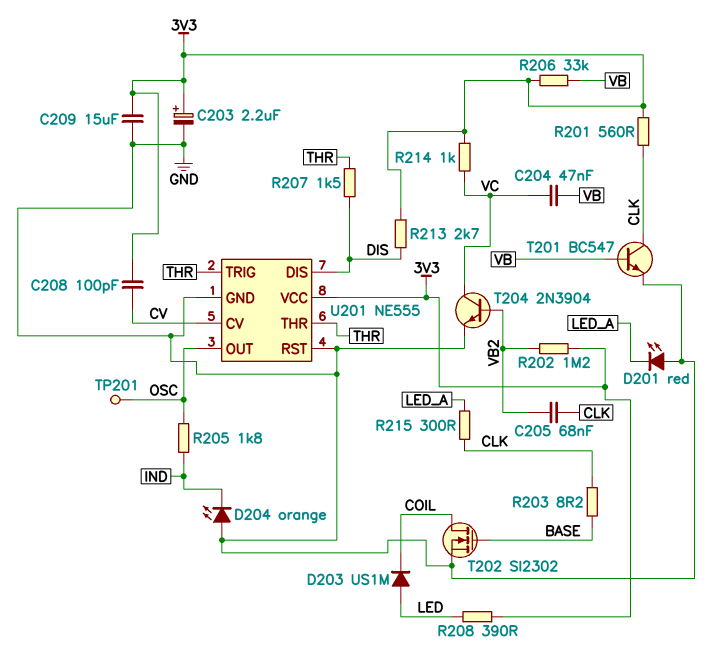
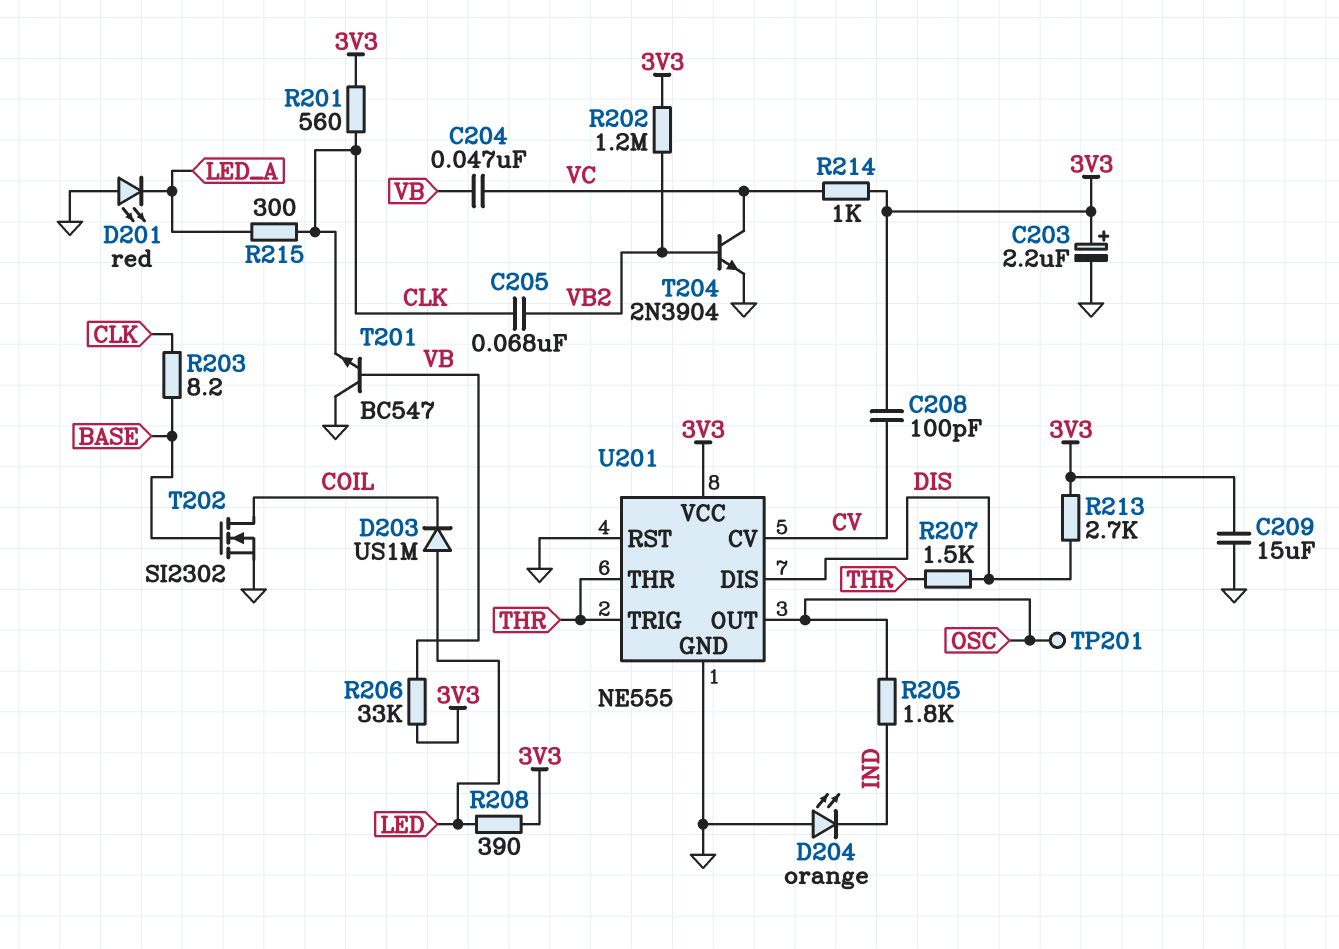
T201: NPN BC547 (B VB, C CLK, E GND) -> NPN BC547 (B VB, C GND, E CLK)

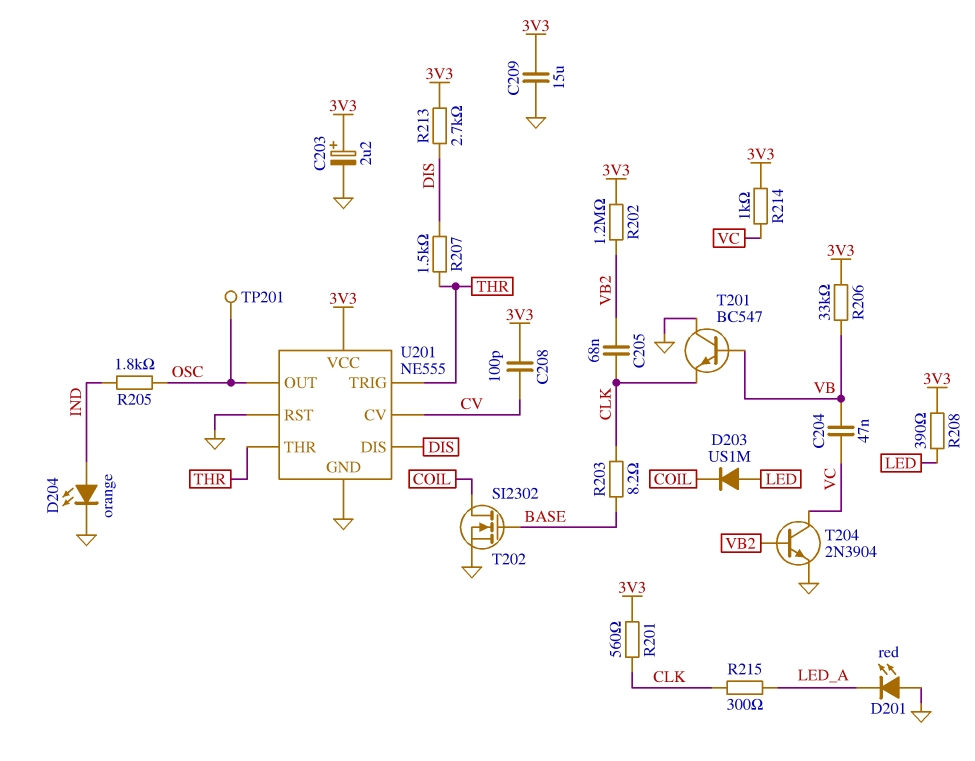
D204: LED orange (A GND, K IND) -> LED orange (A IND, K GND)

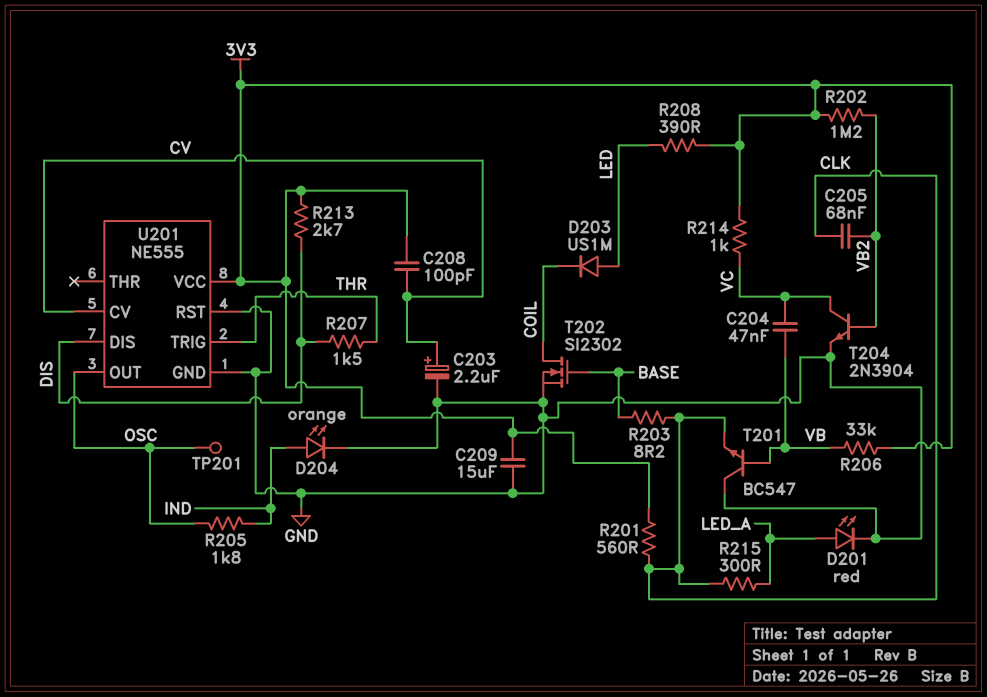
C203: 2.2uF (plus 3V3, minus GND) -> 2.2uF (plus CV, minus GND)
D201: LED red (A GND, K LED_A) -> LED red (A LED_A, K GND)
U201 pin THR: THR -> none

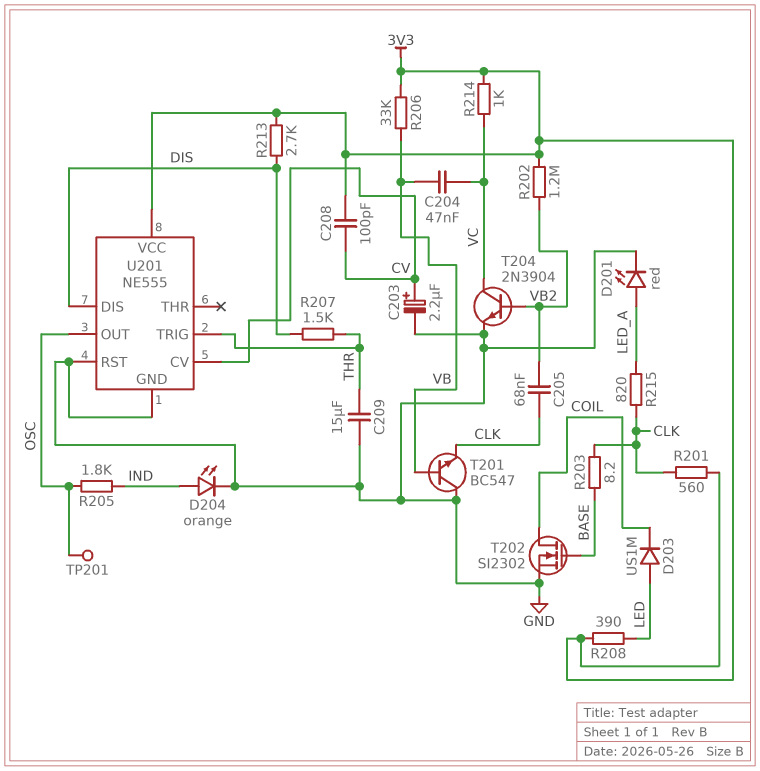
C209: 15uF (3V3, GND) -> 15uF (GND, THR)
R215: 300 (CLK, LED_A) -> 820 (CLK, LED_A)

